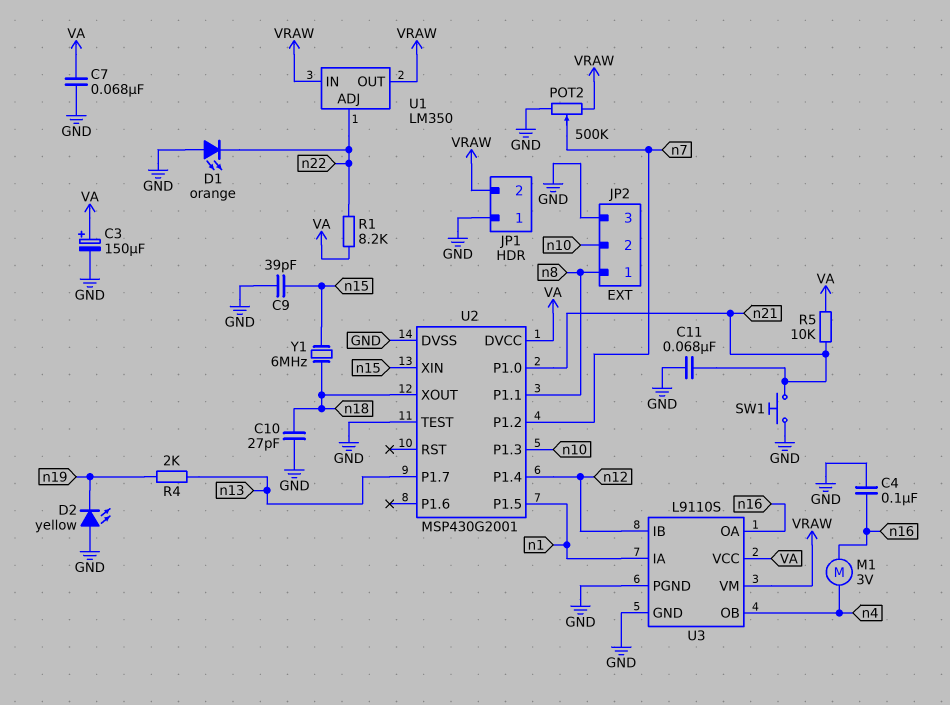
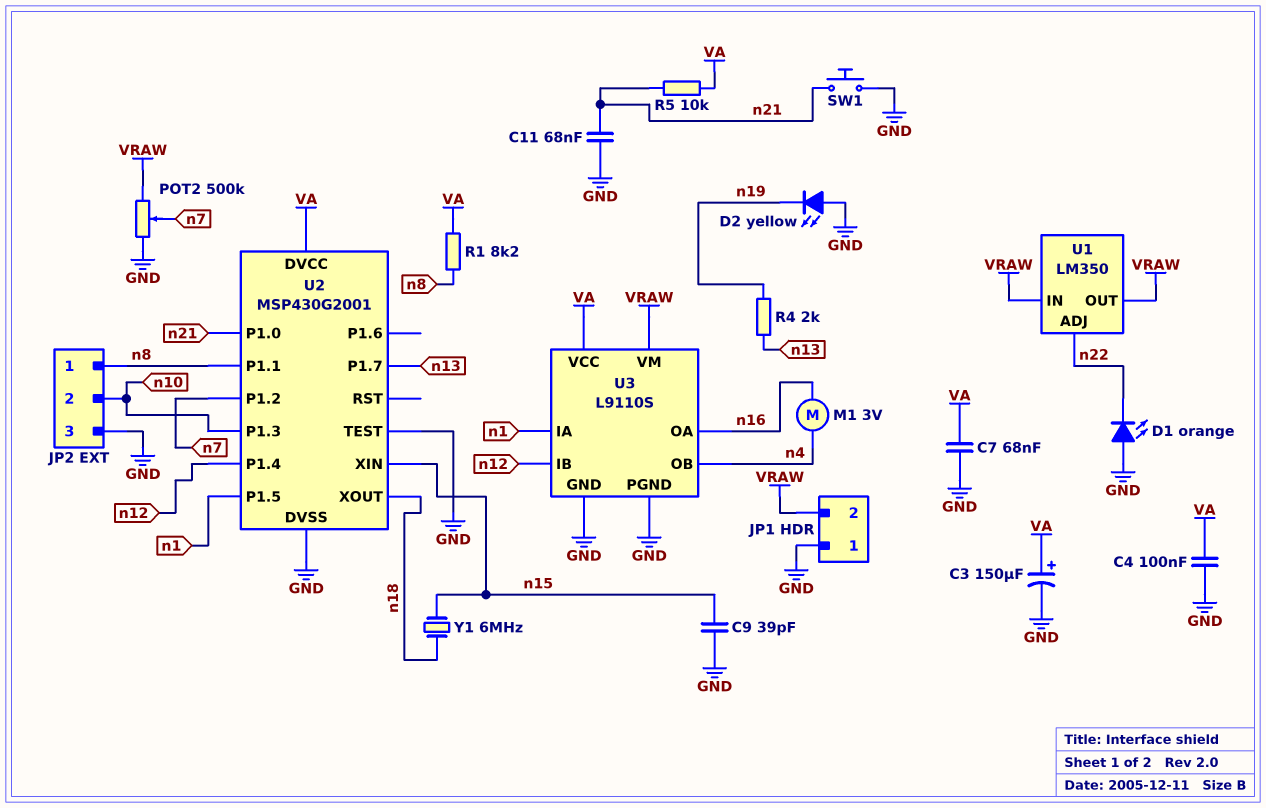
C4: 100nF (GND, n16) -> 100nF (GND, VA)
C10: 27pF (GND, n18) -> none
R1: 8.2k (VA, n22) -> 8.2k (VA, n8)

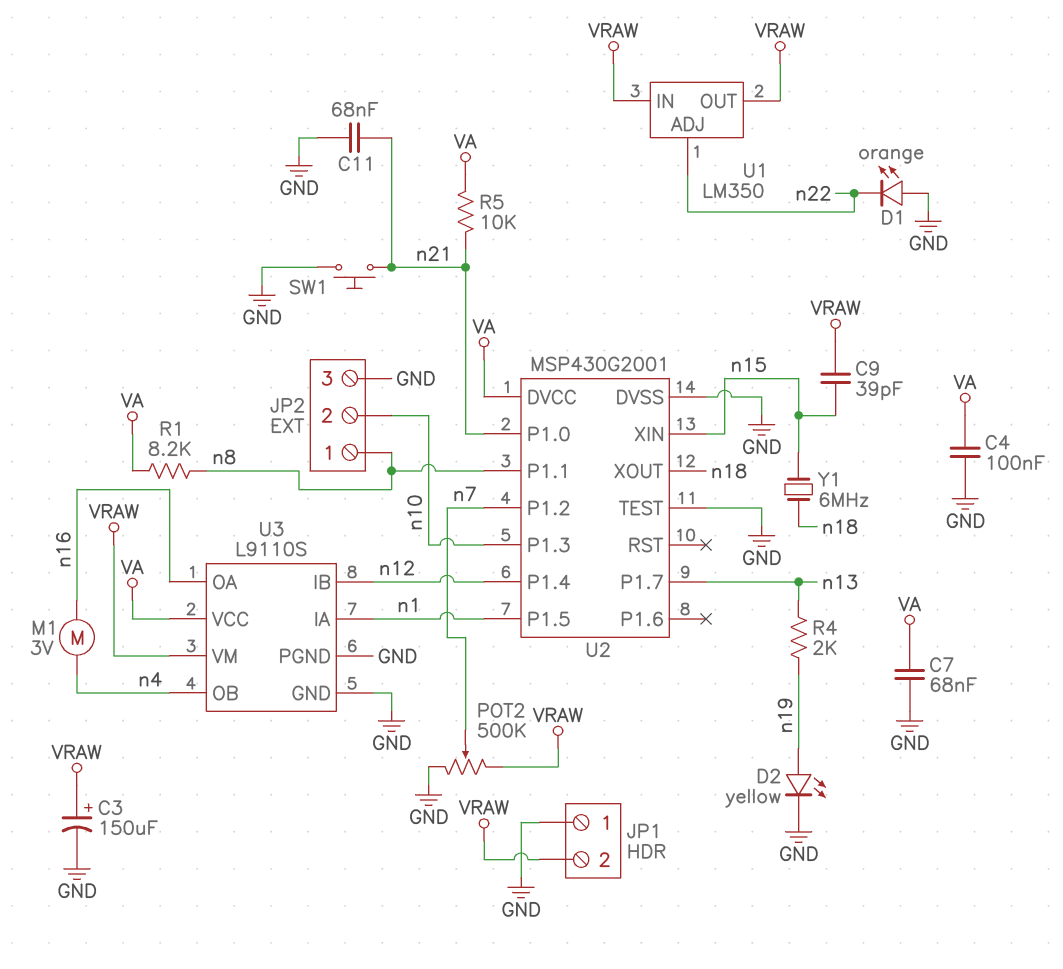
C3: 150uF (plus VA, minus GND) -> 150uF (plus VRAW, minus GND)
C9: 39pF (GND, n15) -> 39pF (VRAW, n15)
D2: LED yellow (A GND, K n19) -> LED yellow (A n19, K GND)

